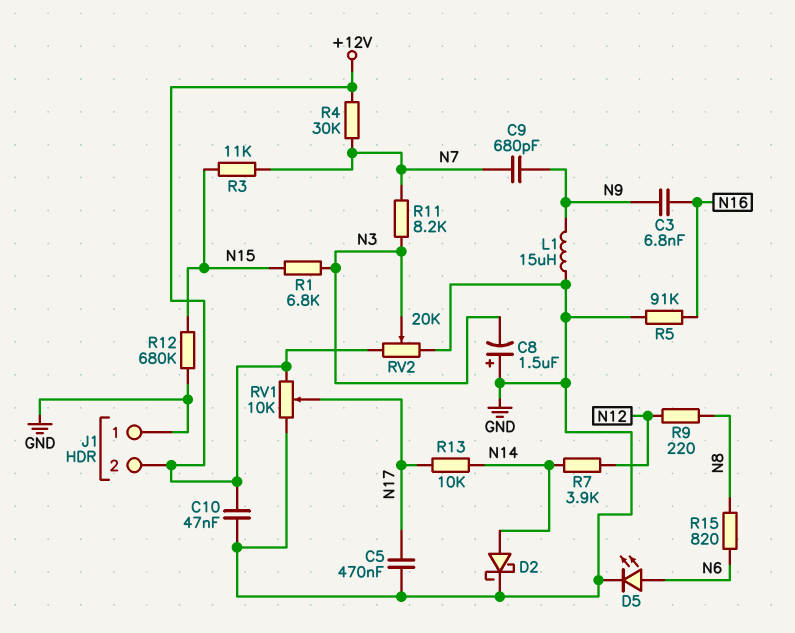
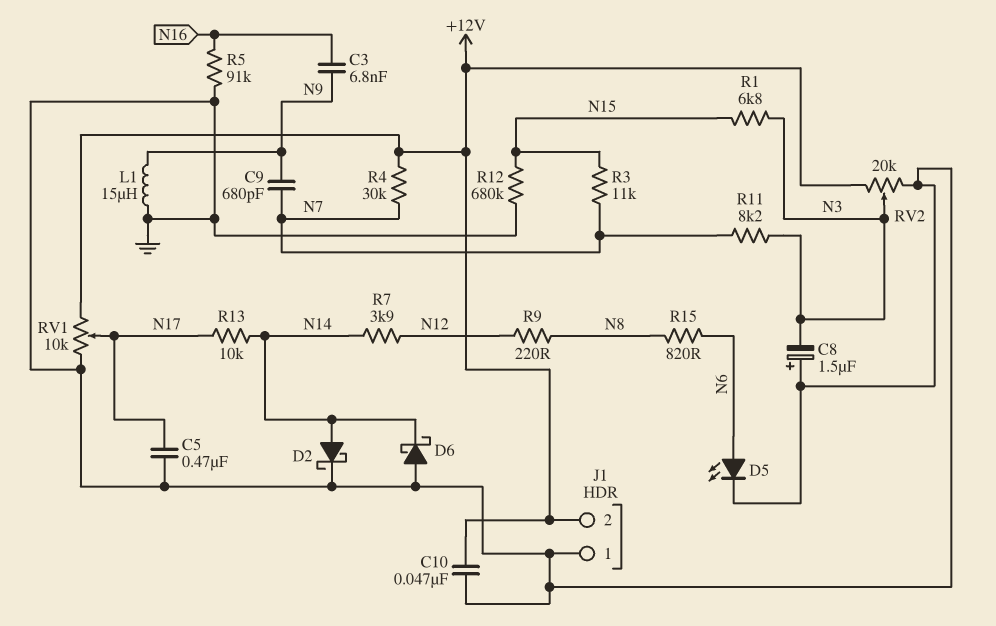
D6: none -> schottky (A GND, K N14)

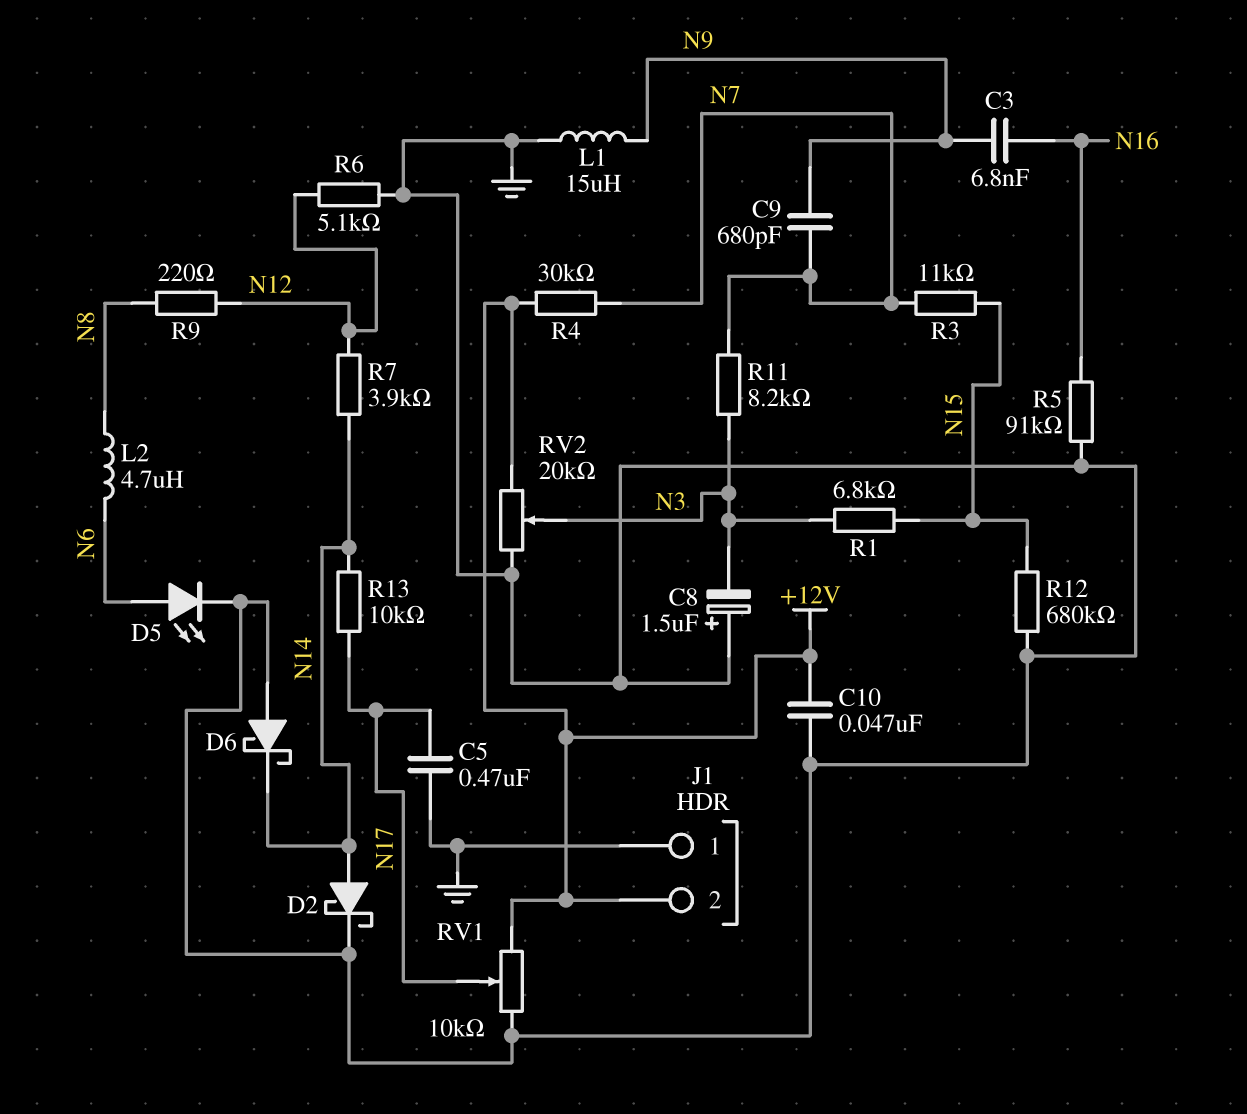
L2: none -> 4.7uH (N6, N8)
R6: none -> 5.1k (GND, N12)
R15: 820 (N6, N8) -> none

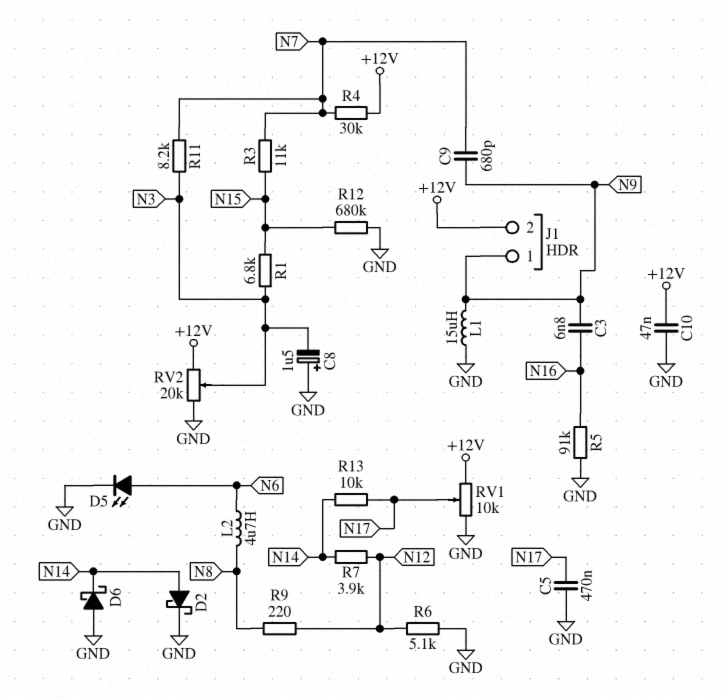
J1 pin 1: GND -> N9

